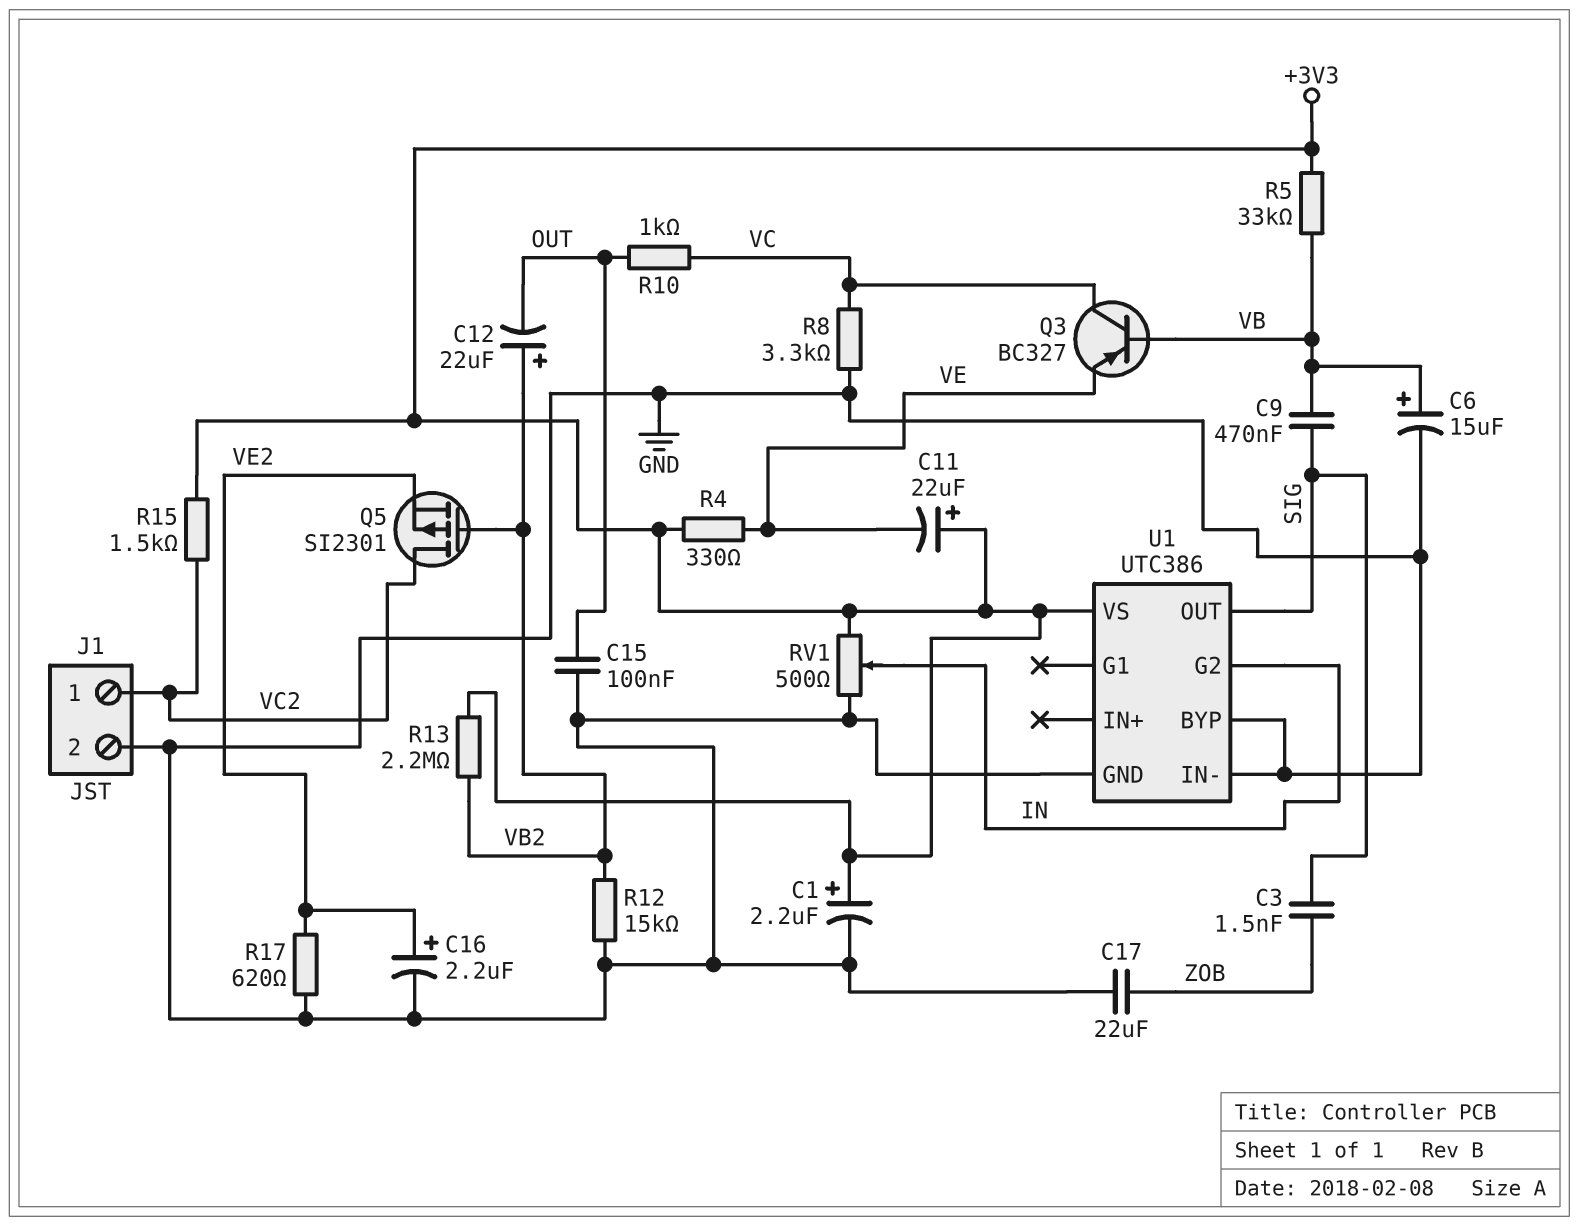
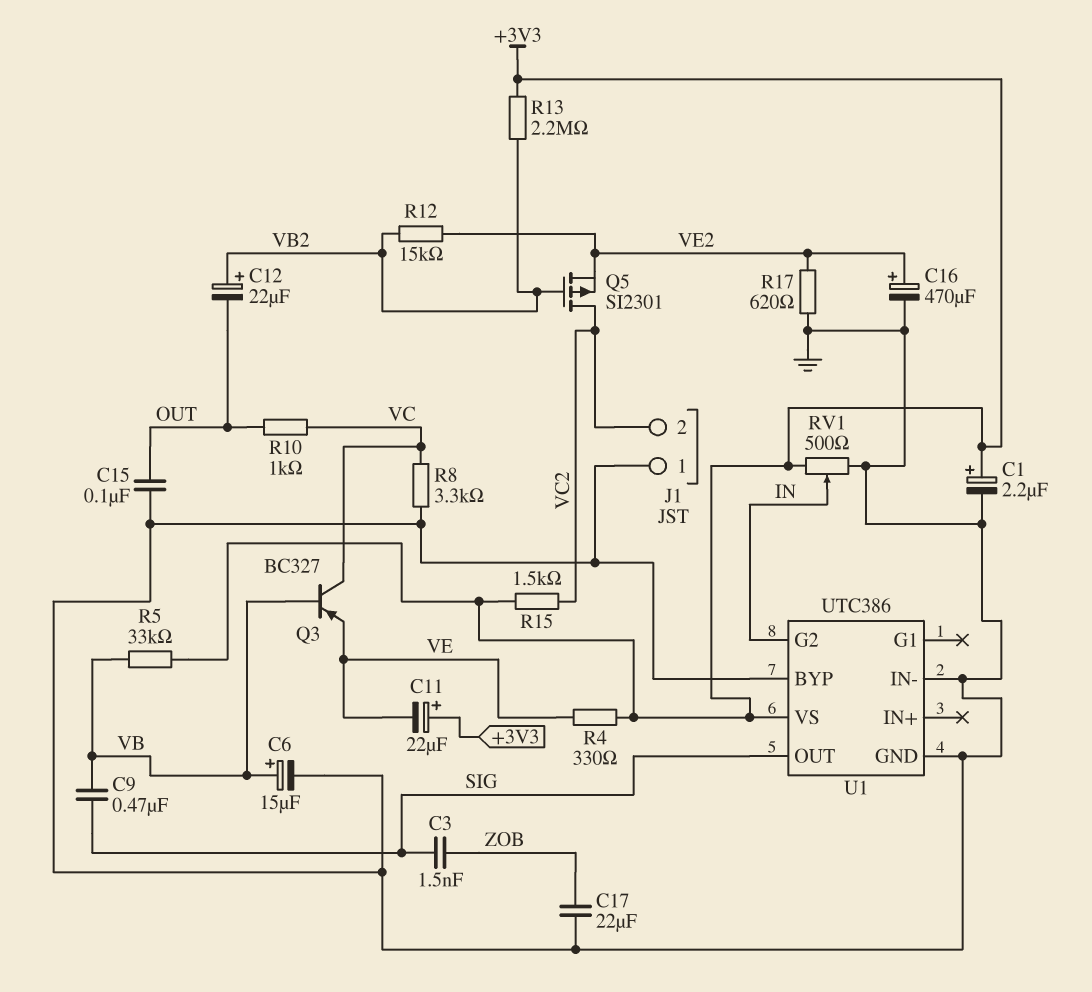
C16: 2.2uF (plus VE2, minus GND) -> 470uF (plus VE2, minus GND)
J1 pin 1: VC2 -> GND
J1 pin 2: GND -> VC2
R12: 15k (GND, VB2) -> 15k (VB2, VE2)

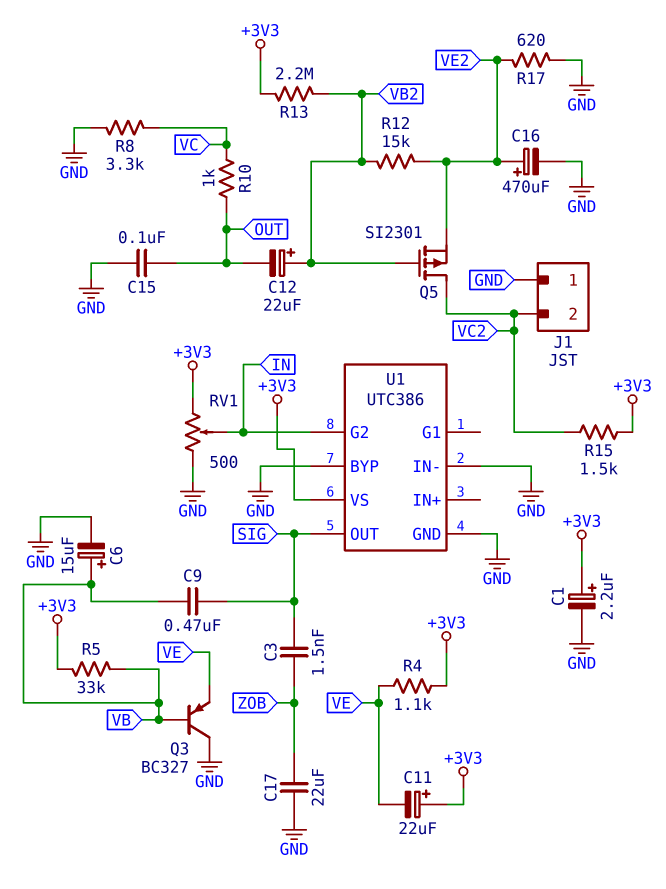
Q3: PNP BC327 (B VB, C VC, E VE) -> PNP BC327 (B VB, C GND, E VE)
R4: 330 (+3V3, VE) -> 1.1k (+3V3, VE)

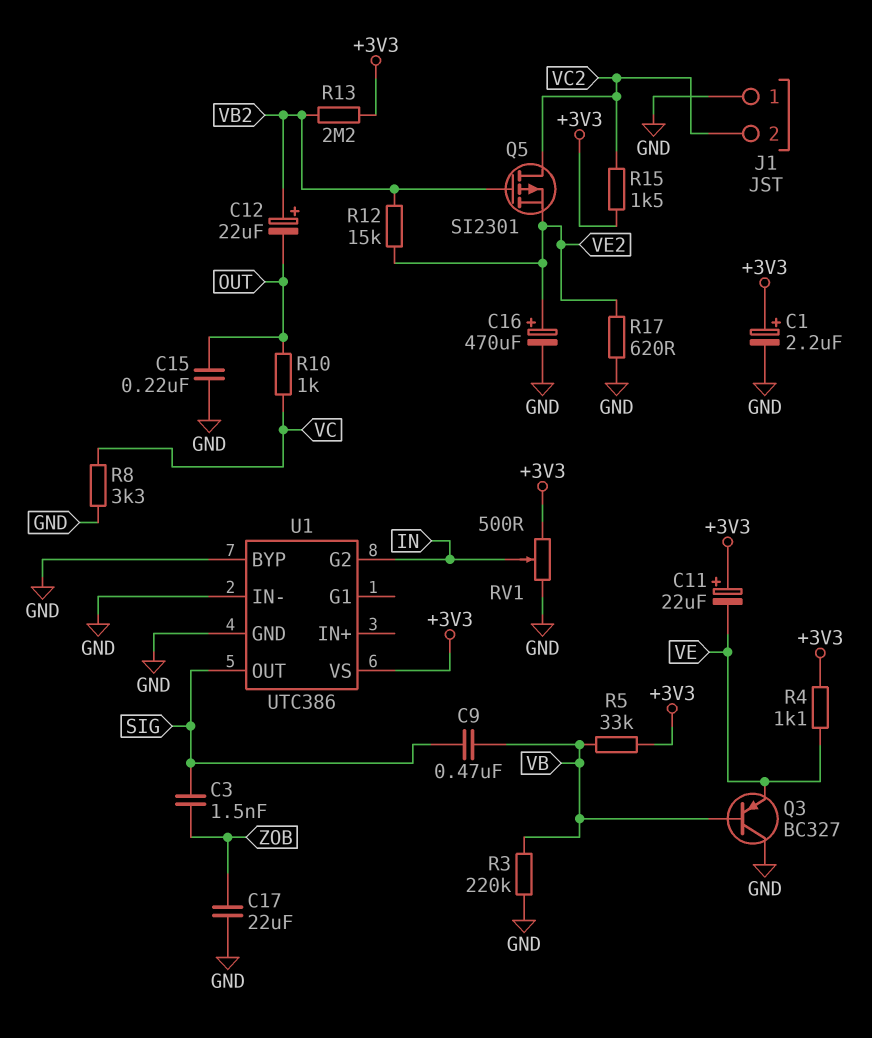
C6: 15uF (plus VB, minus GND) -> none
C15: 100nF (GND, OUT) -> 220nF (GND, OUT)
R3: none -> 220k (GND, VB)

